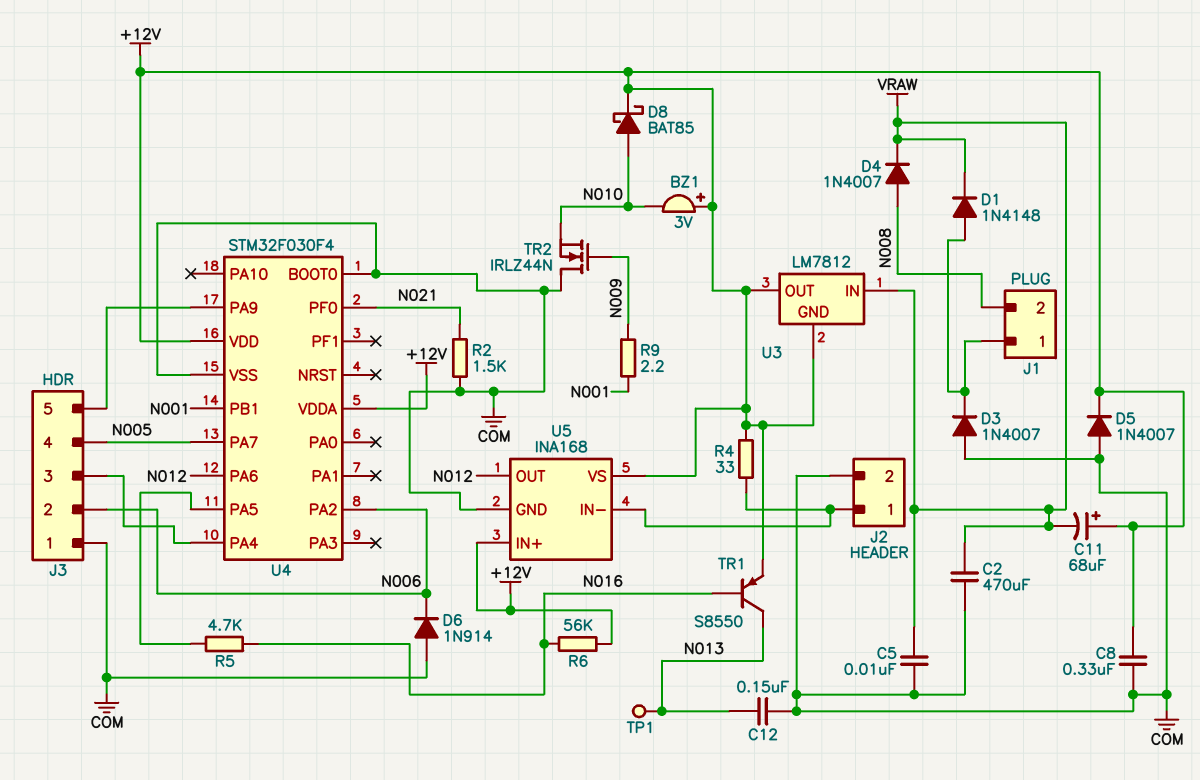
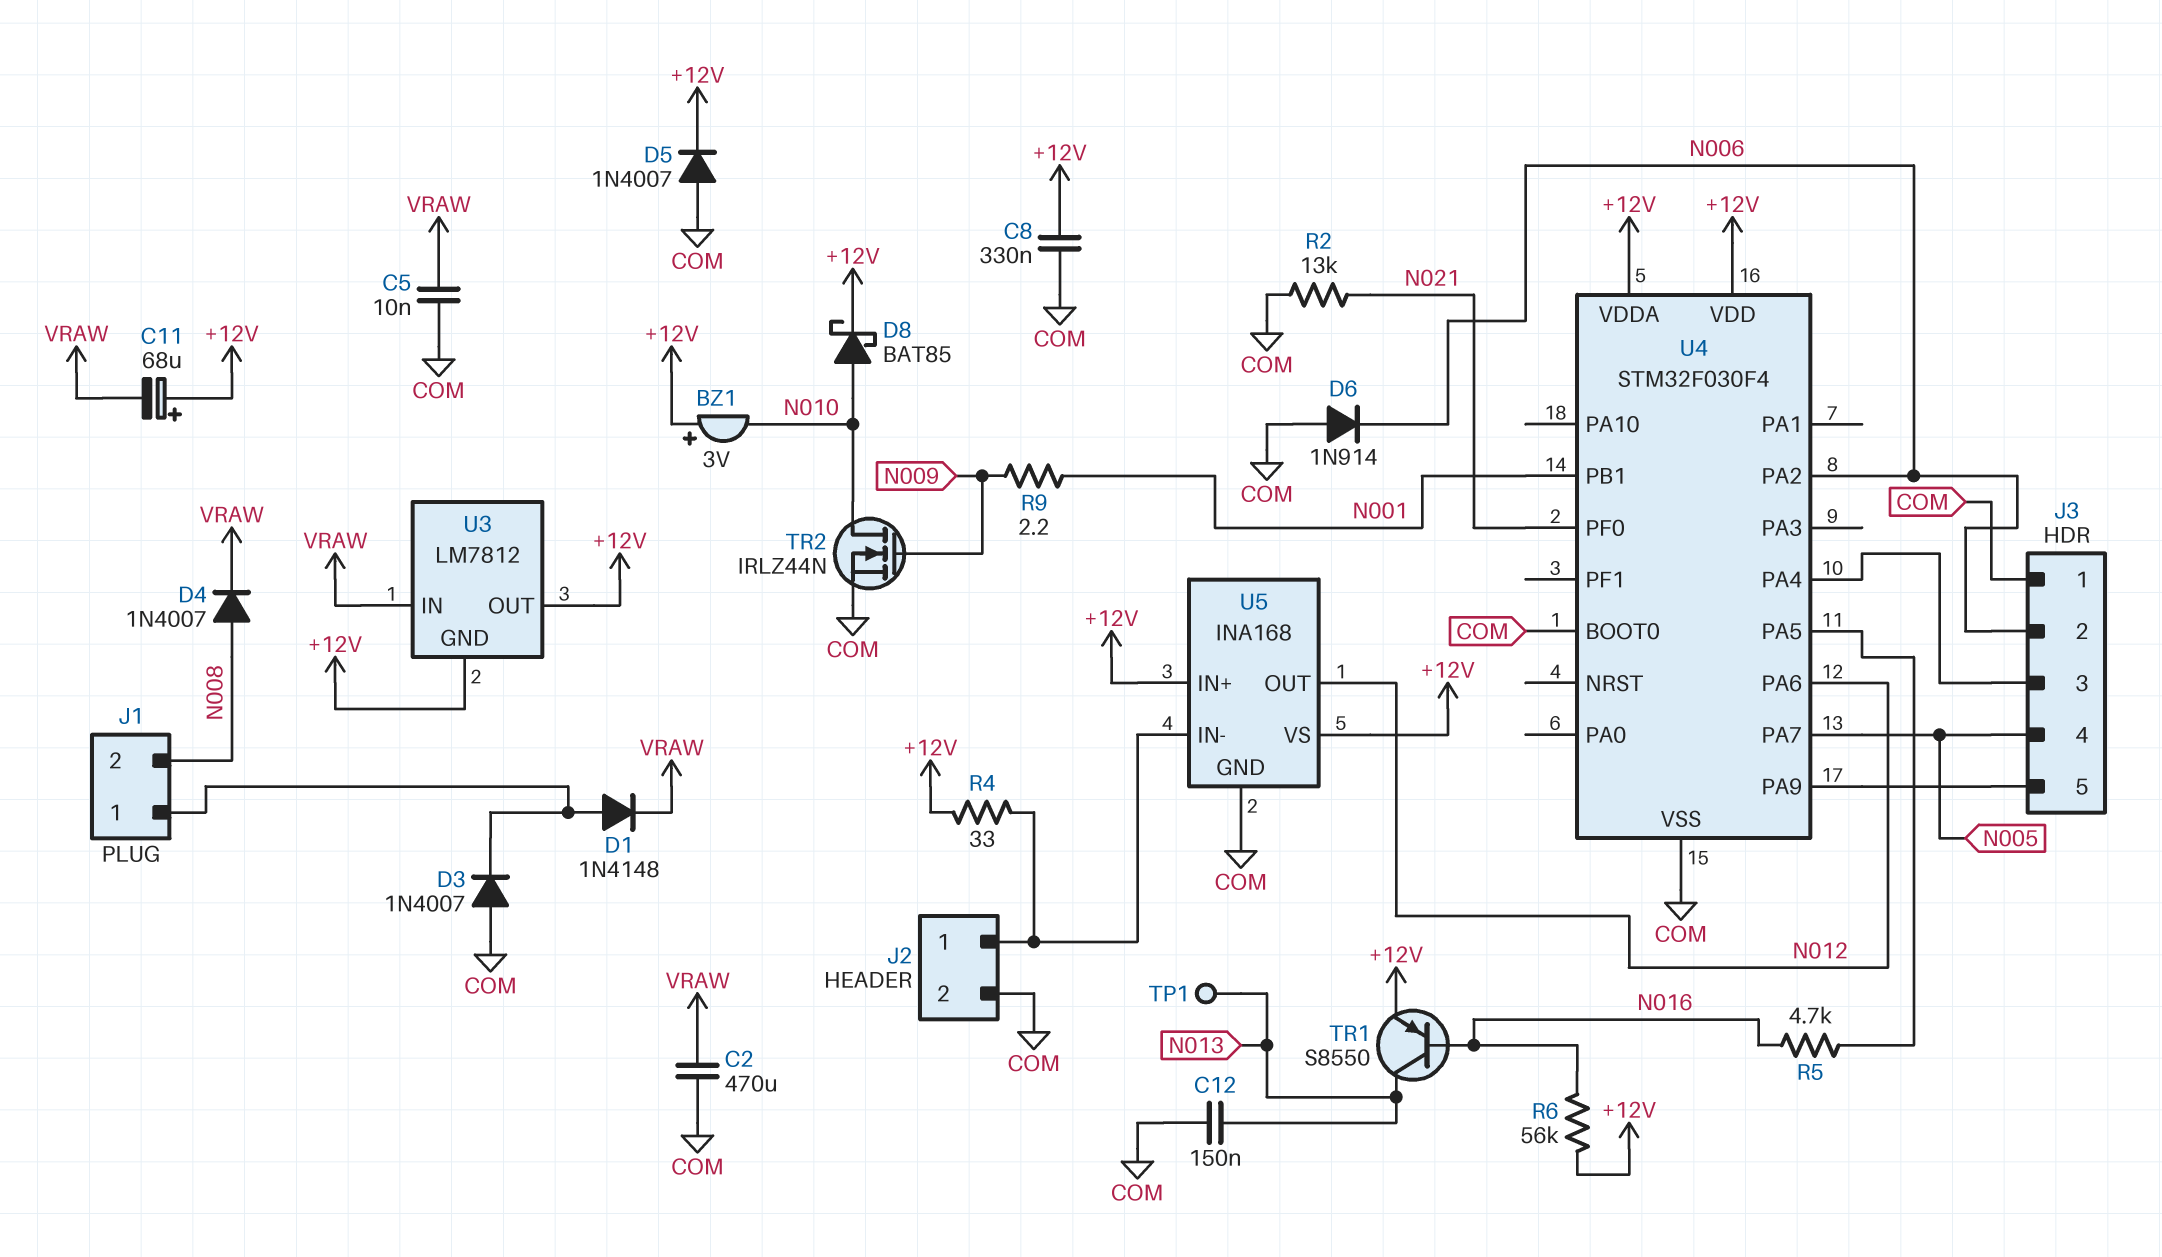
R2: 1.5k (COM, N021) -> 13k (COM, N021)
TR2: NMOS IRLZ44N (G N009, D COM, S N010) -> NMOS IRLZ44N (G N009, D N010, S COM)

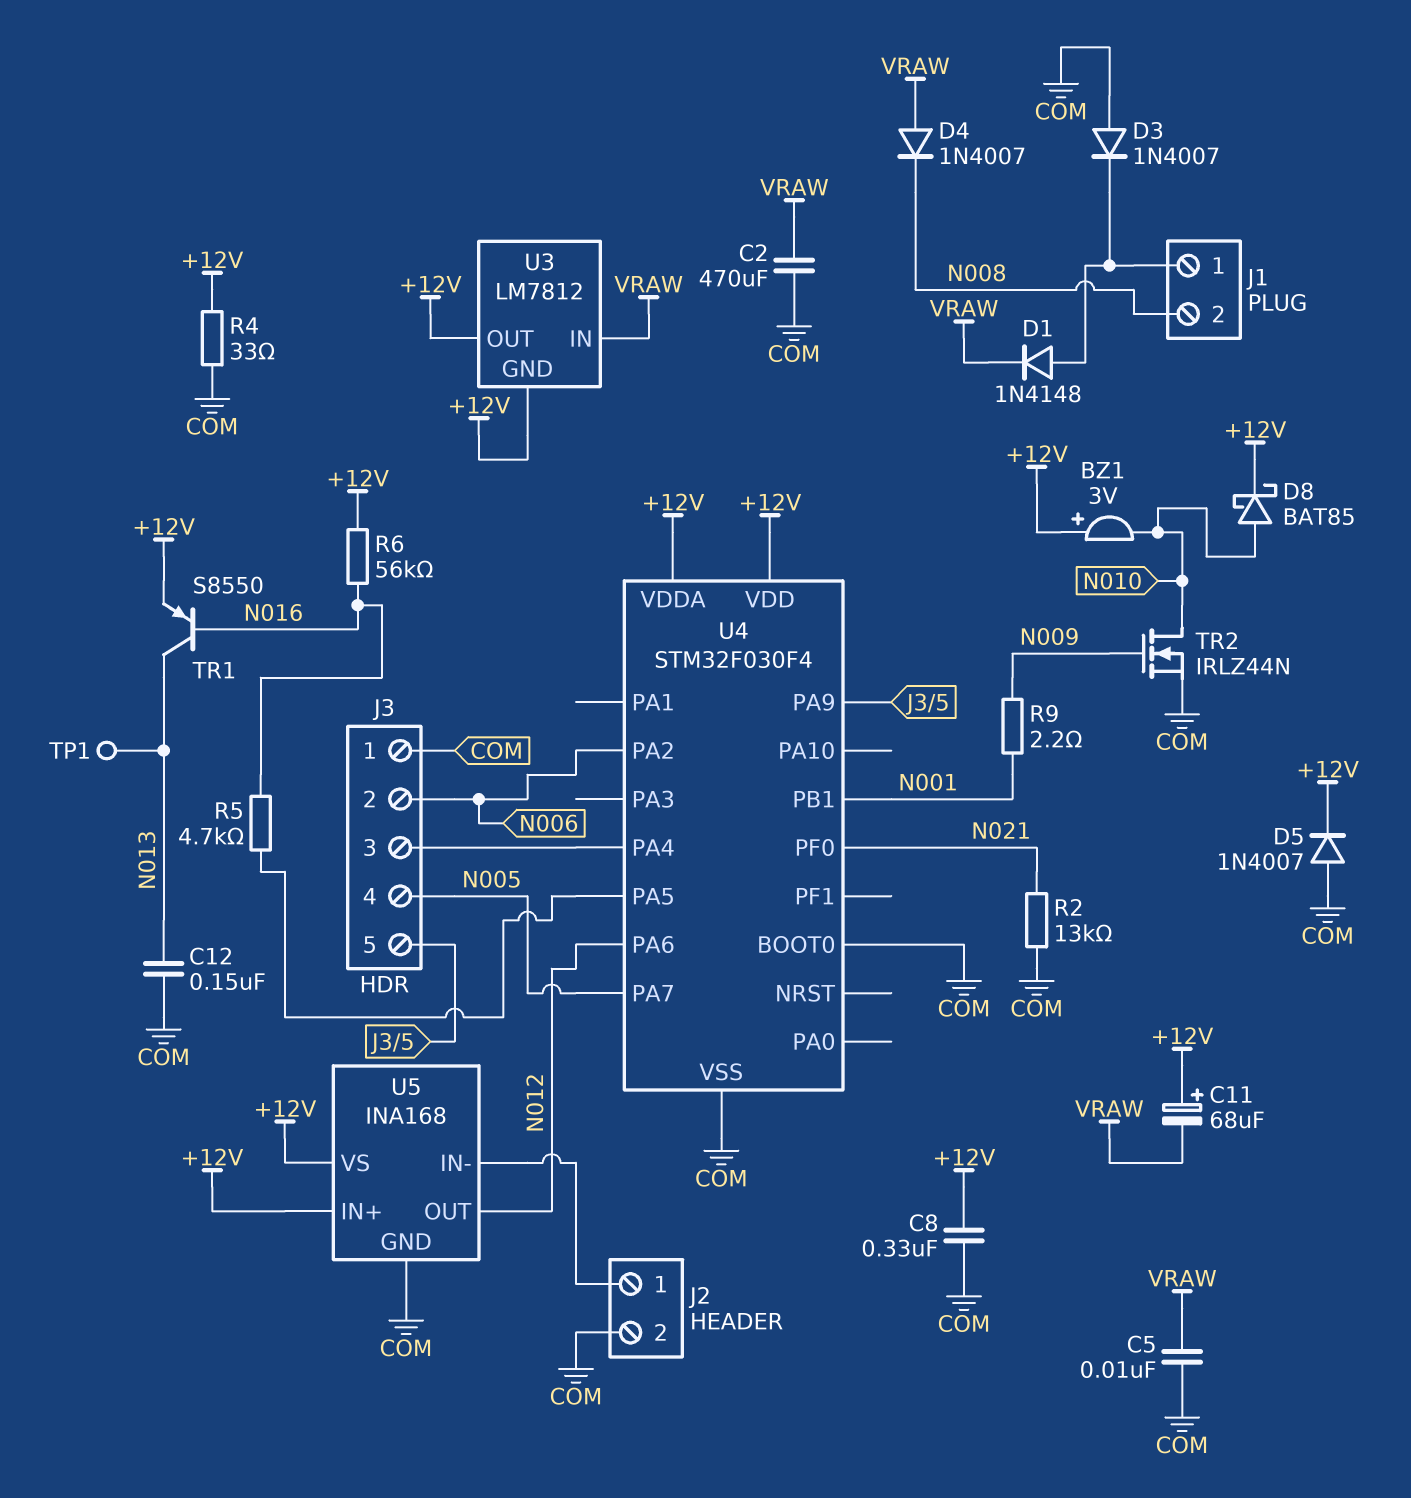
D4: diode 1N4007 (A N008, K VRAW) -> diode 1N4007 (A VRAW, K N008)
D6: diode 1N914 (A COM, K N006) -> none
R4: 33 (+12V, J2/1) -> 33 (+12V, COM)

